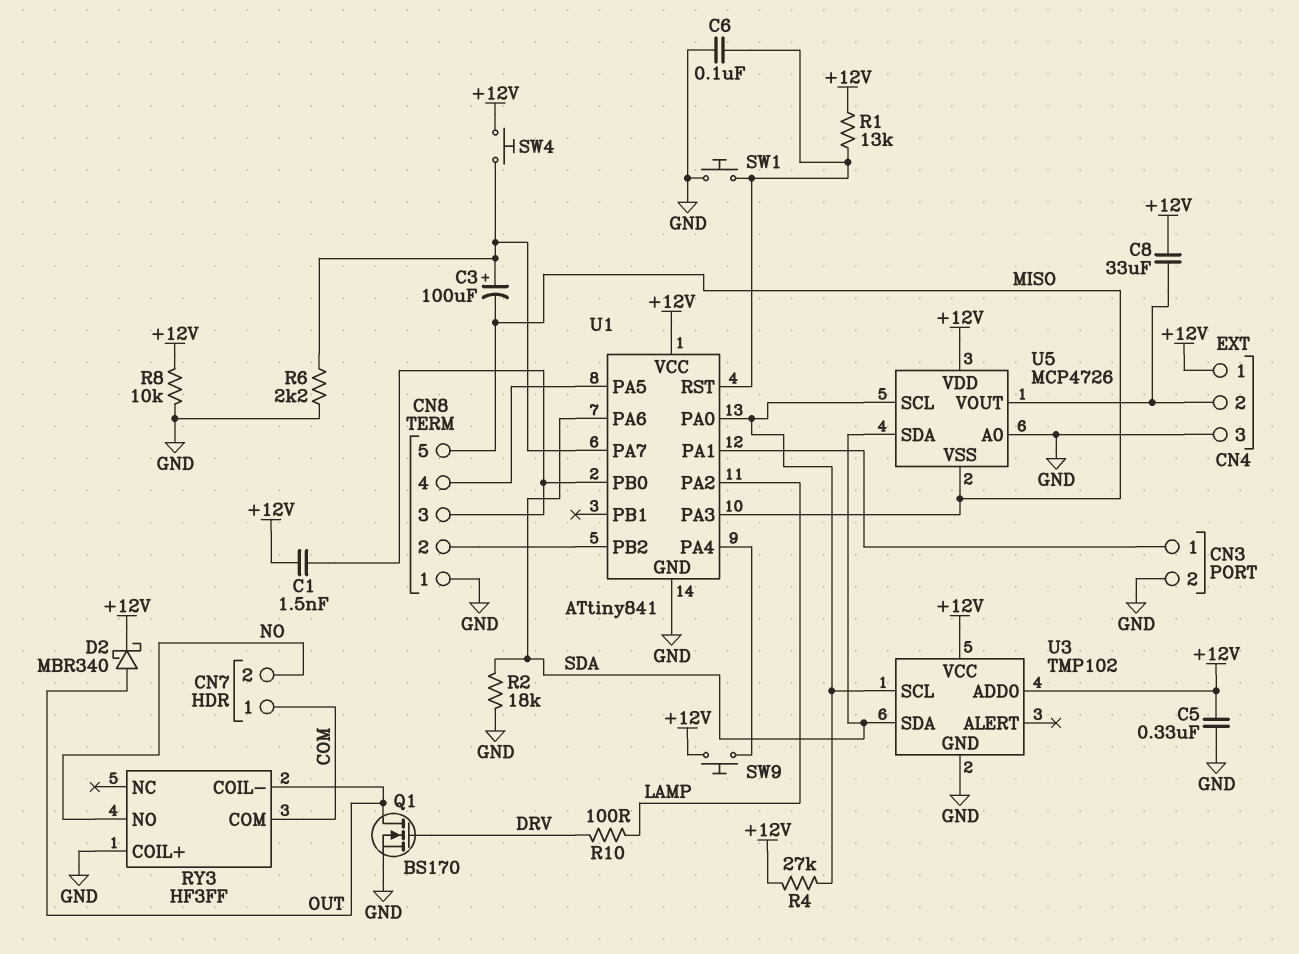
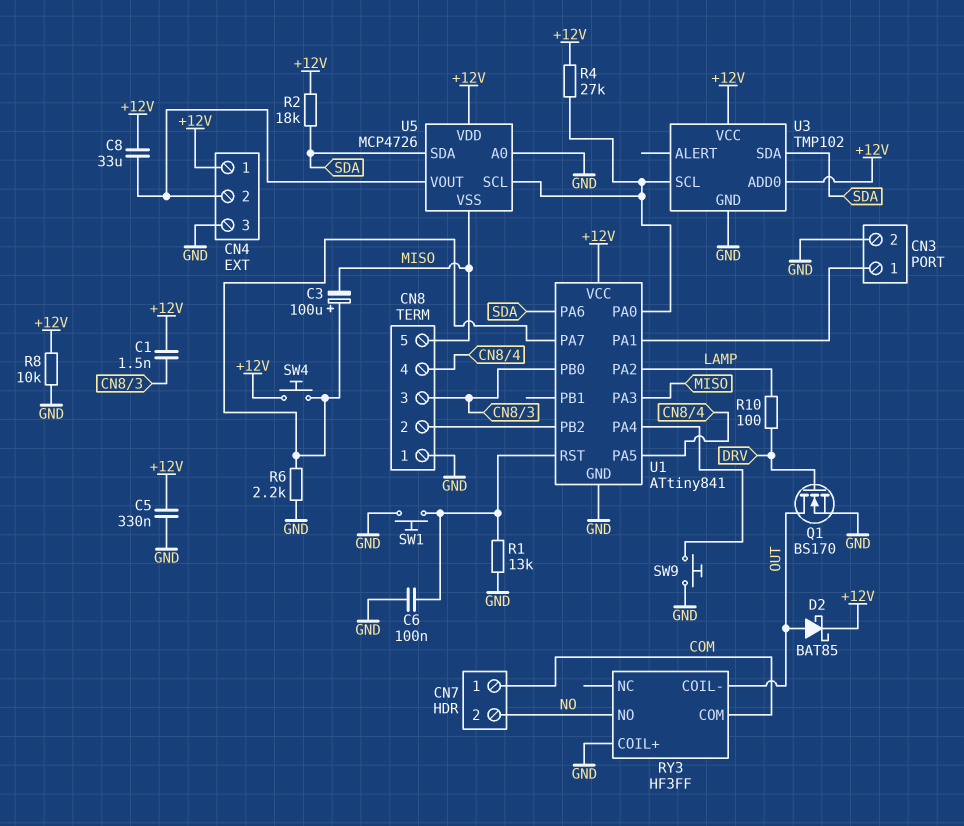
D2: schottky MBR340 (A OUT, K +12V) -> schottky BAT85 (A OUT, K +12V)
R1: 13k (+12V, U1/RST) -> 13k (GND, U1/RST)
R2: 18k (GND, SDA) -> 18k (+12V, SDA)
SW9: button (+12V, U1/PA4) -> button (GND, U1/PA4)

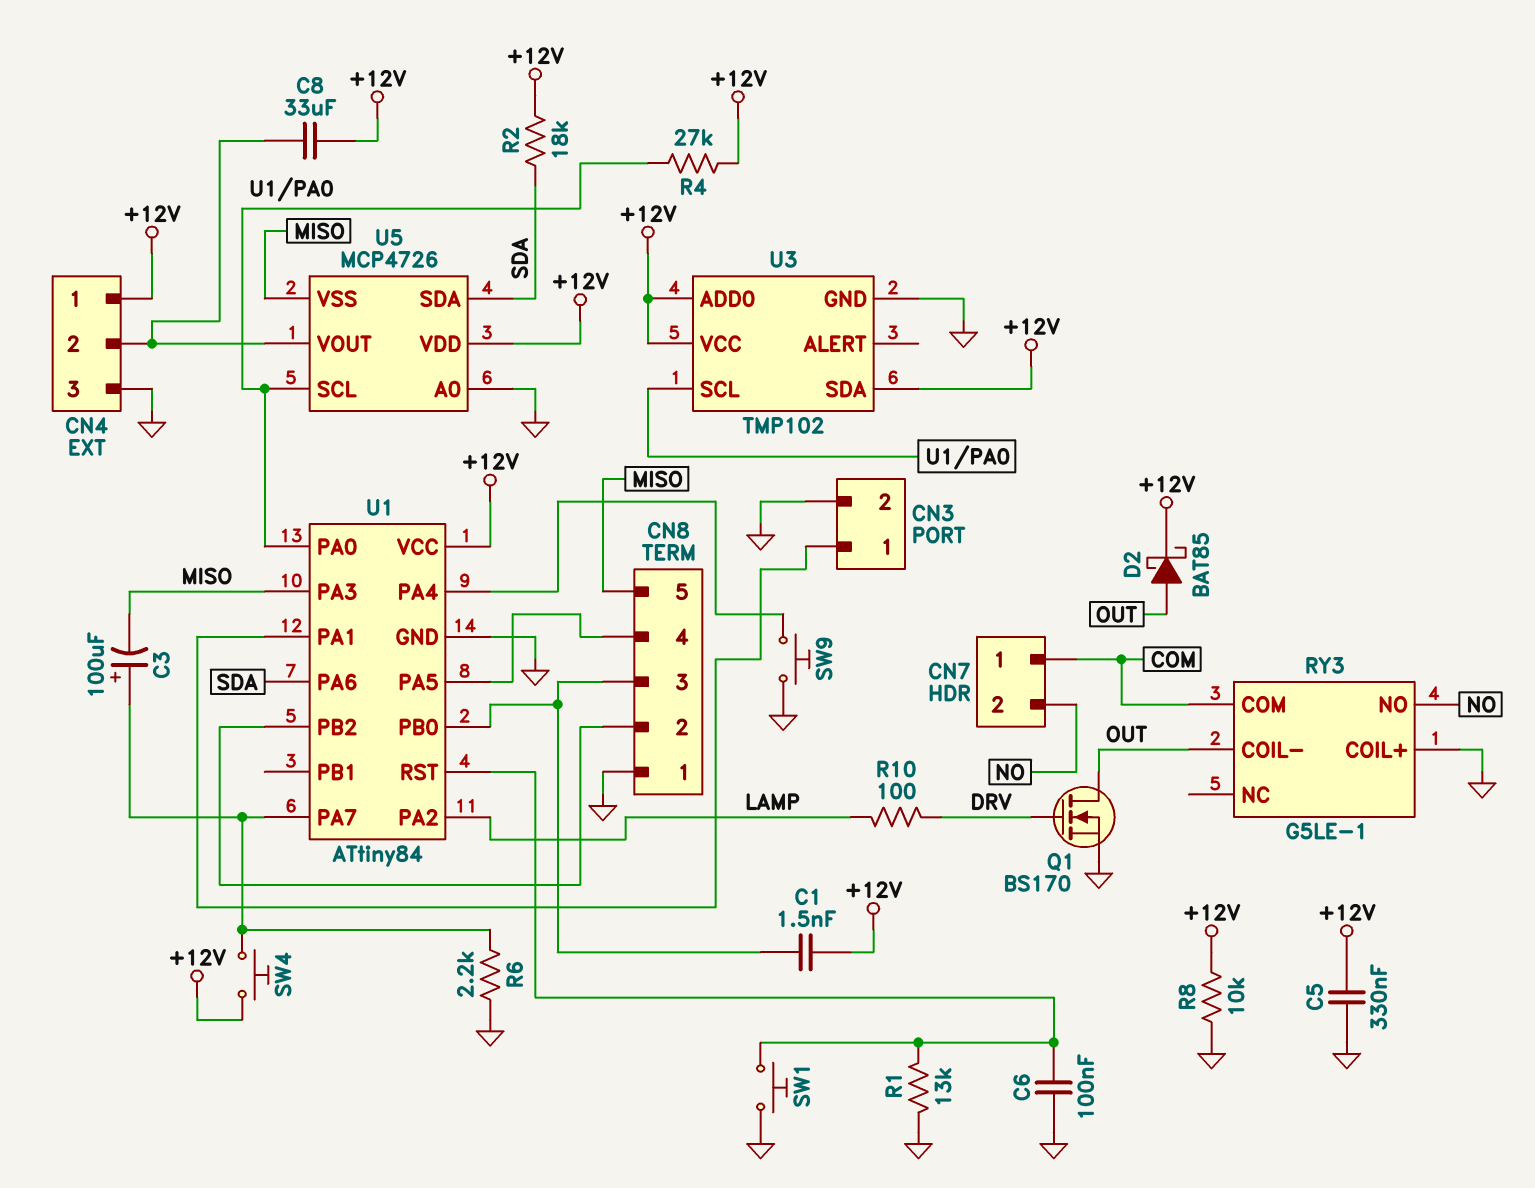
RY3: HF3FF -> G5LE-1
U1: ATtiny841 -> ATtiny84
U3 pin SDA: SDA -> +12V

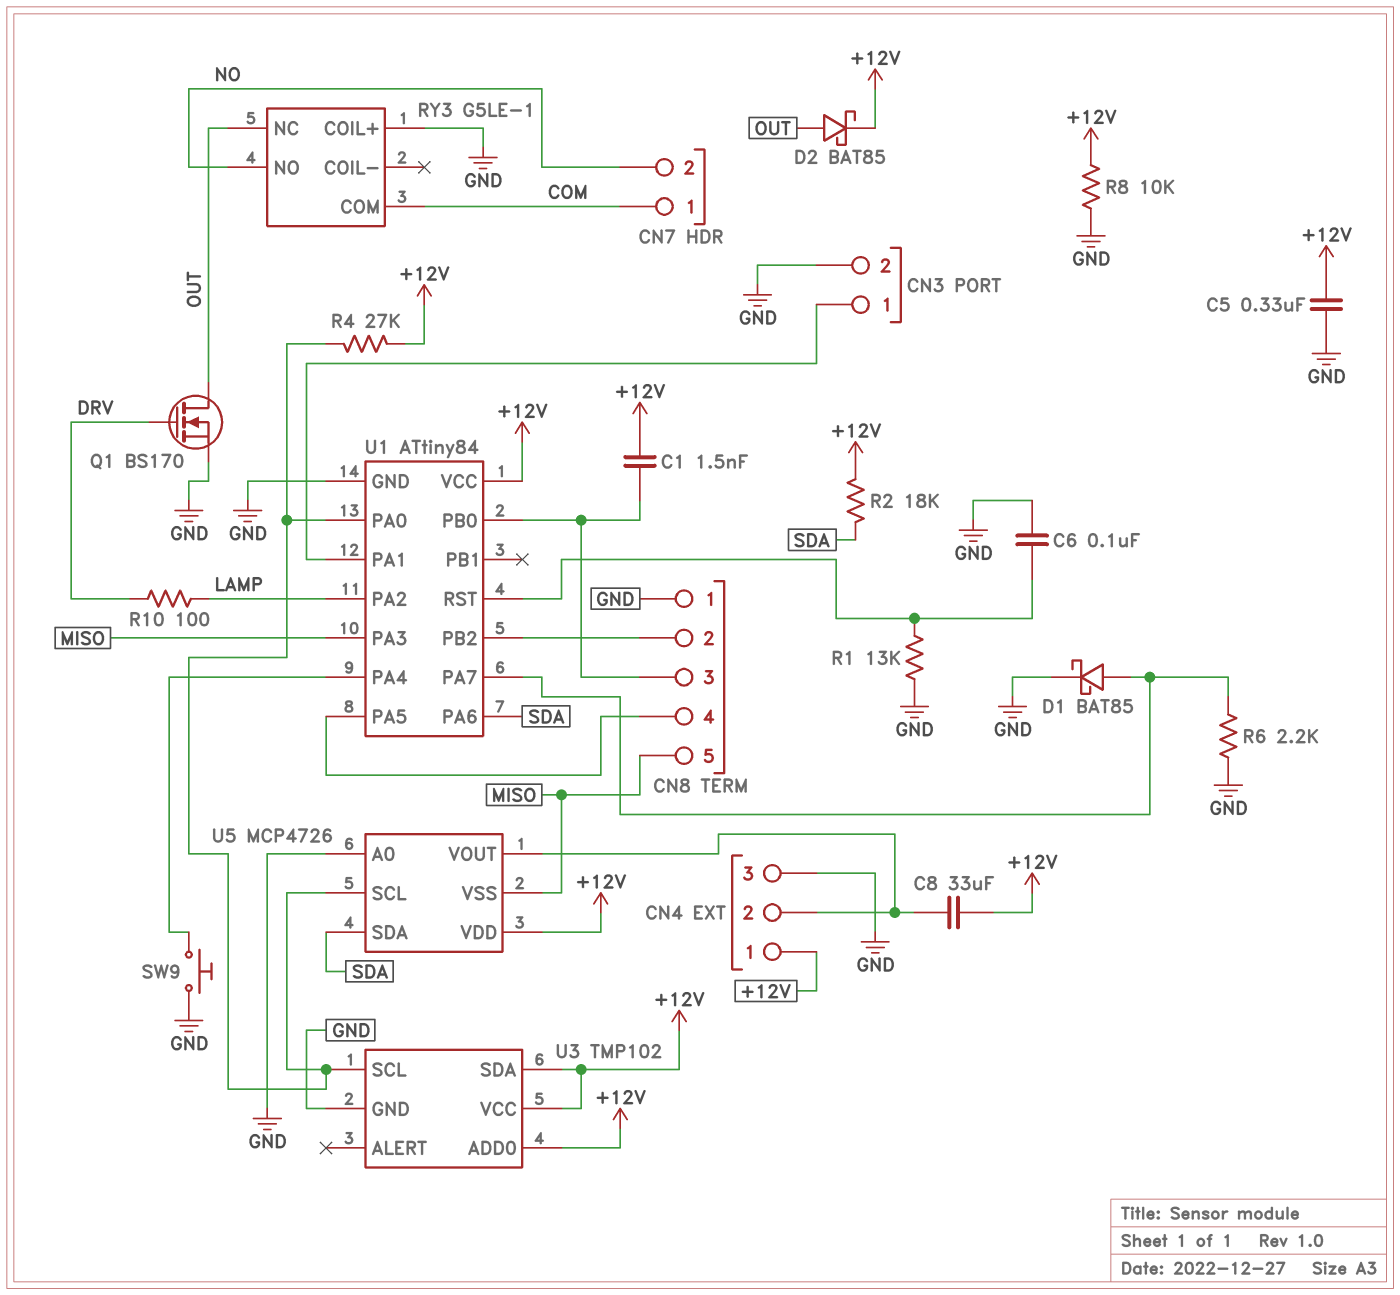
C3: 100uF (plus U1/PA7, minus MISO) -> none
D1: none -> schottky BAT85 (A U1/PA7, K GND)
RY3 pin COIL-: OUT -> none
RY3 pin NC: none -> OUT
SW1: button (GND, U1/RST) -> none
SW4: button (+12V, U1/PA7) -> none

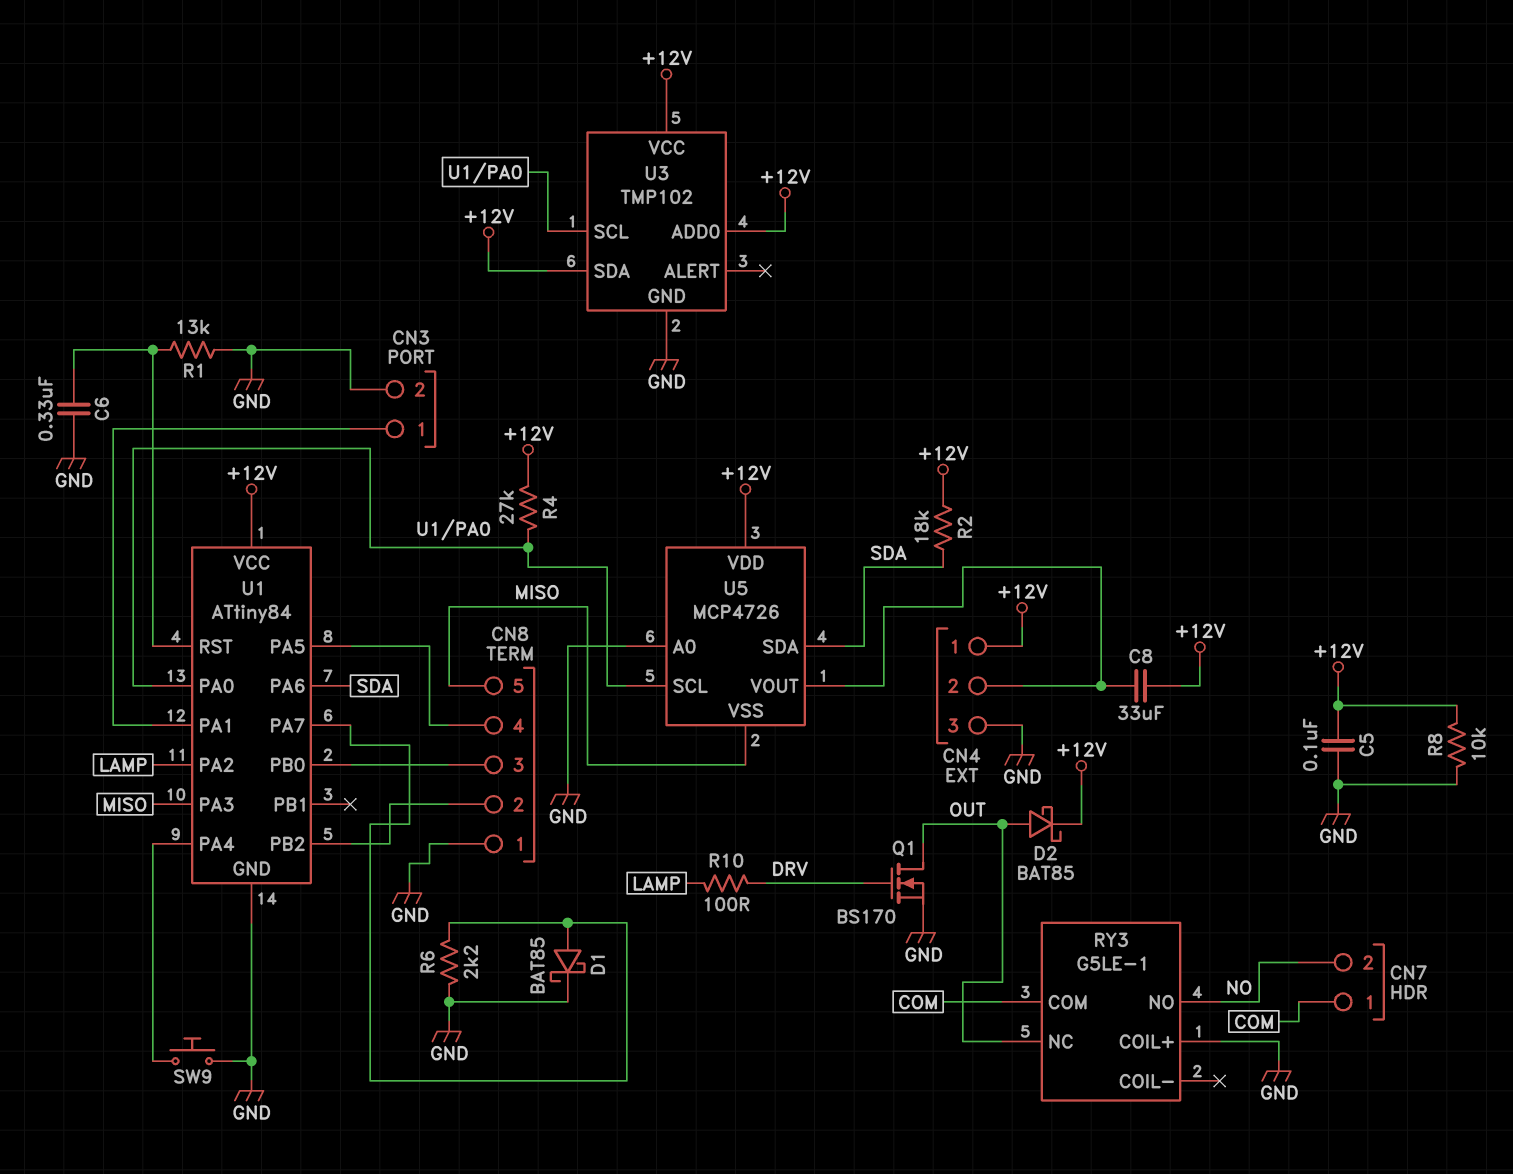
C1: 1.5nF (+12V, CN8/3) -> none
C5: 330nF (+12V, GND) -> 100nF (+12V, GND)
C6: 100nF (GND, U1/RST) -> 330nF (GND, U1/RST)

